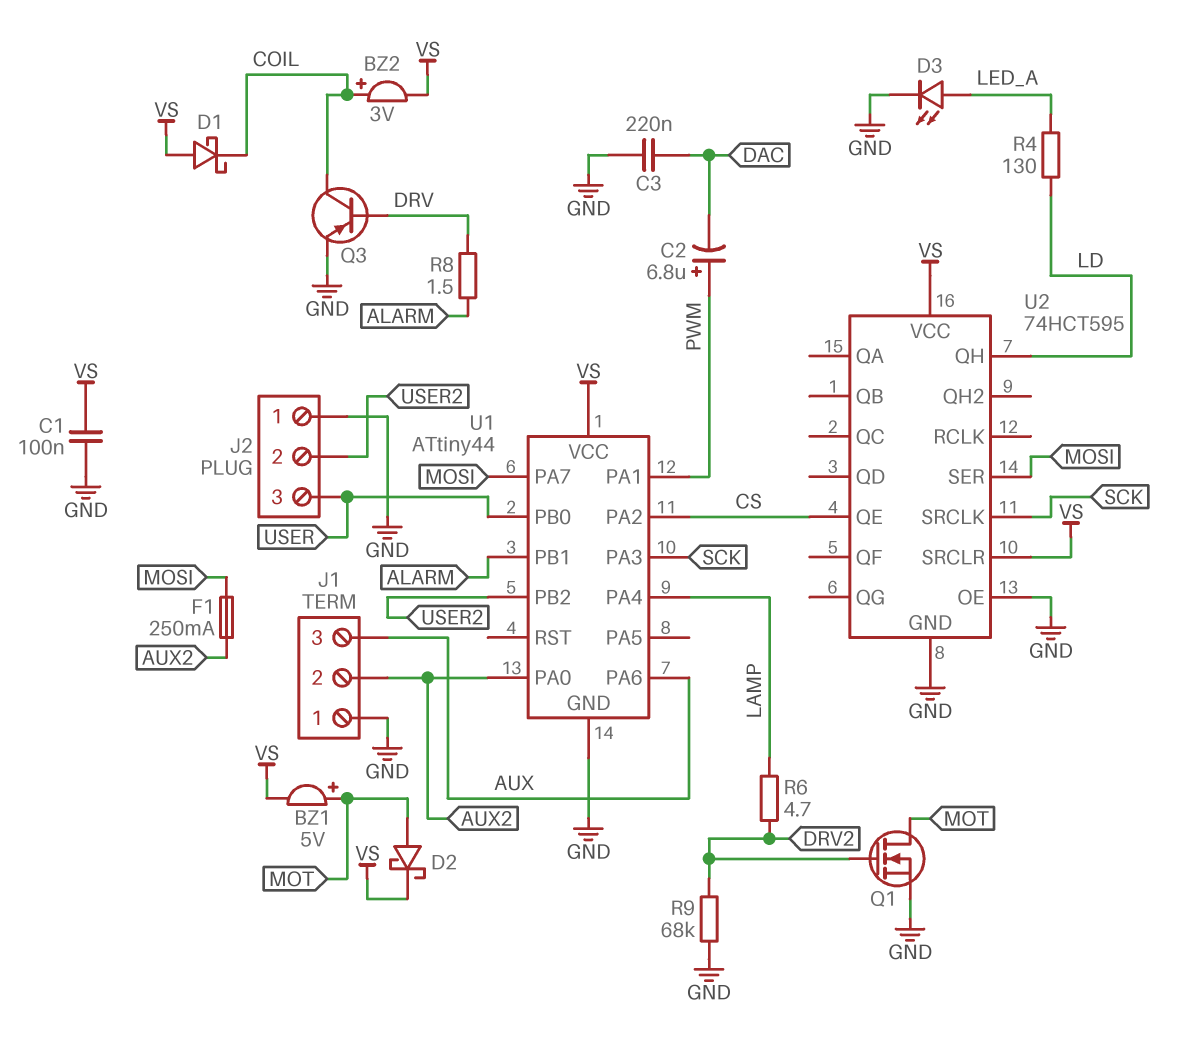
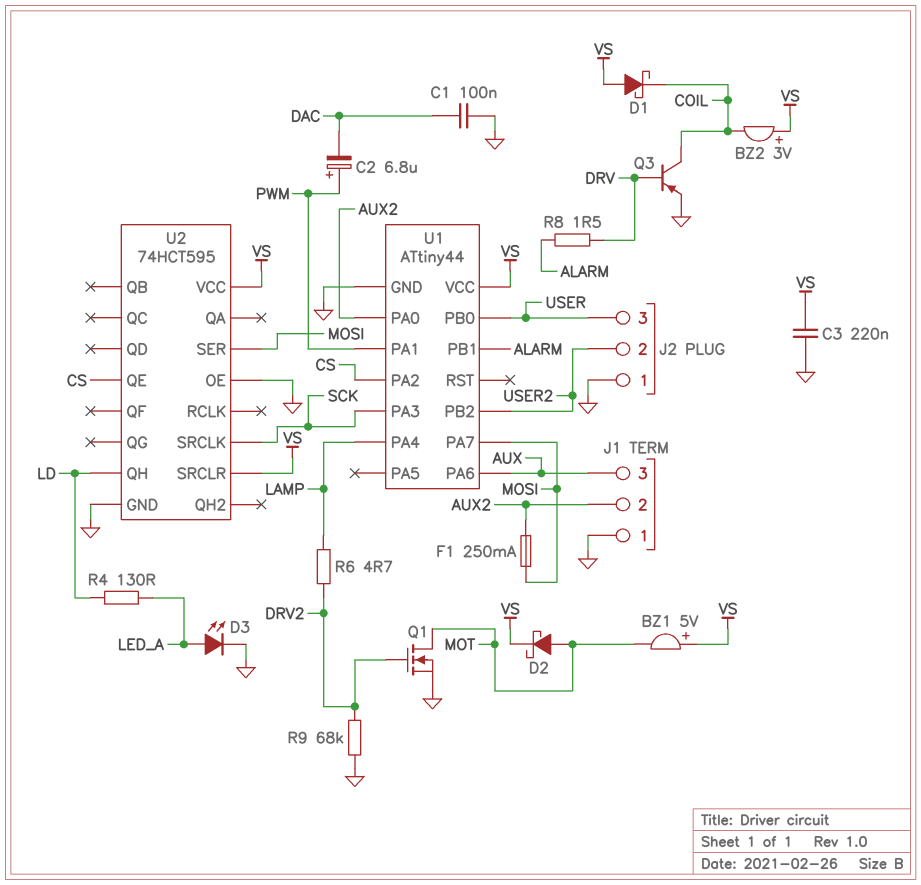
BZ1: buzzer 5V (plus MOT, minus VS) -> buzzer 5V (plus VS, minus MOT)
BZ2: buzzer 3V (plus COIL, minus VS) -> buzzer 3V (plus VS, minus COIL)
C1: 100nF (GND, VS) -> 100nF (DAC, GND)
C3: 220nF (DAC, GND) -> 220nF (GND, VS)

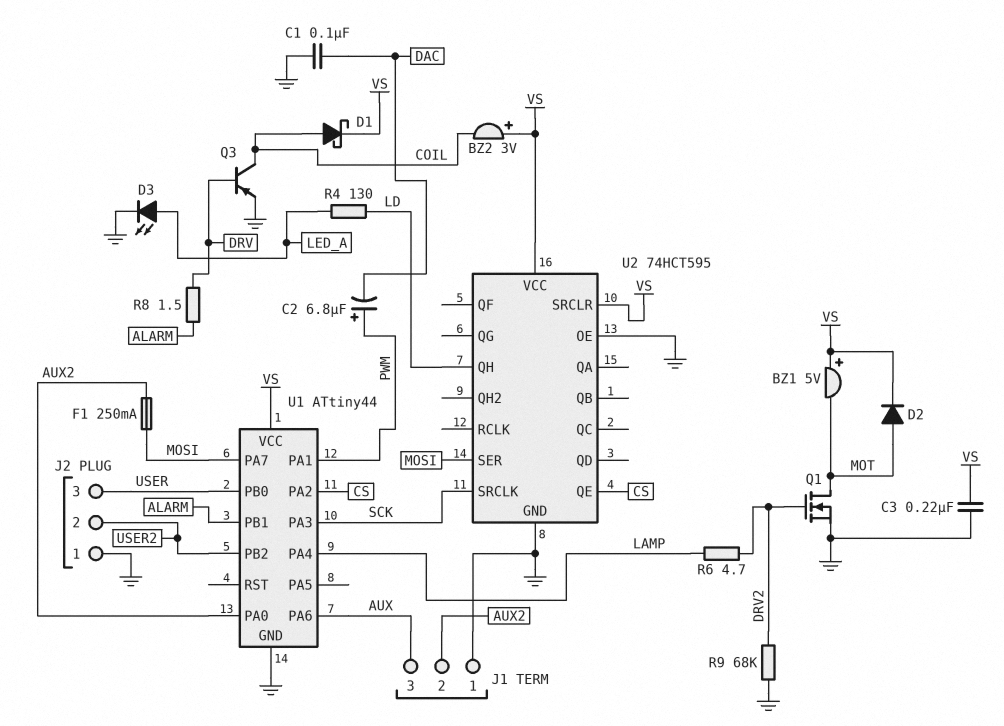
D1: schottky (A VS, K COIL) -> schottky (A COIL, K VS)
D2: schottky (A MOT, K VS) -> diode (A MOT, K VS)

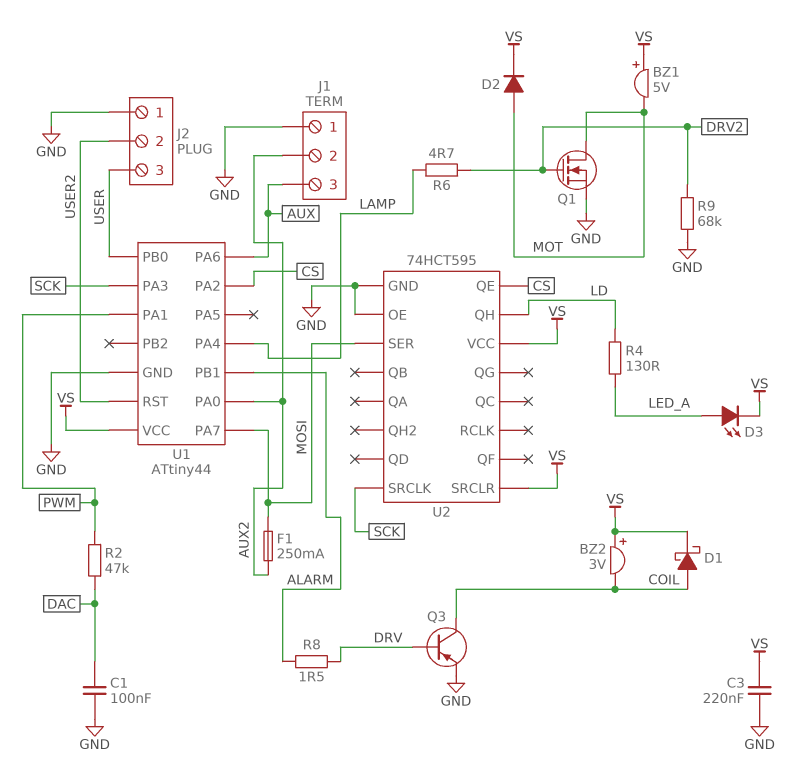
C2: 6.8uF (plus PWM, minus DAC) -> none
D3: LED (A LED_A, K GND) -> LED (A LED_A, K VS)
R2: none -> 47k (DAC, PWM)
U1 pin PB2: USER2 -> none
U1 pin RST: none -> USER2

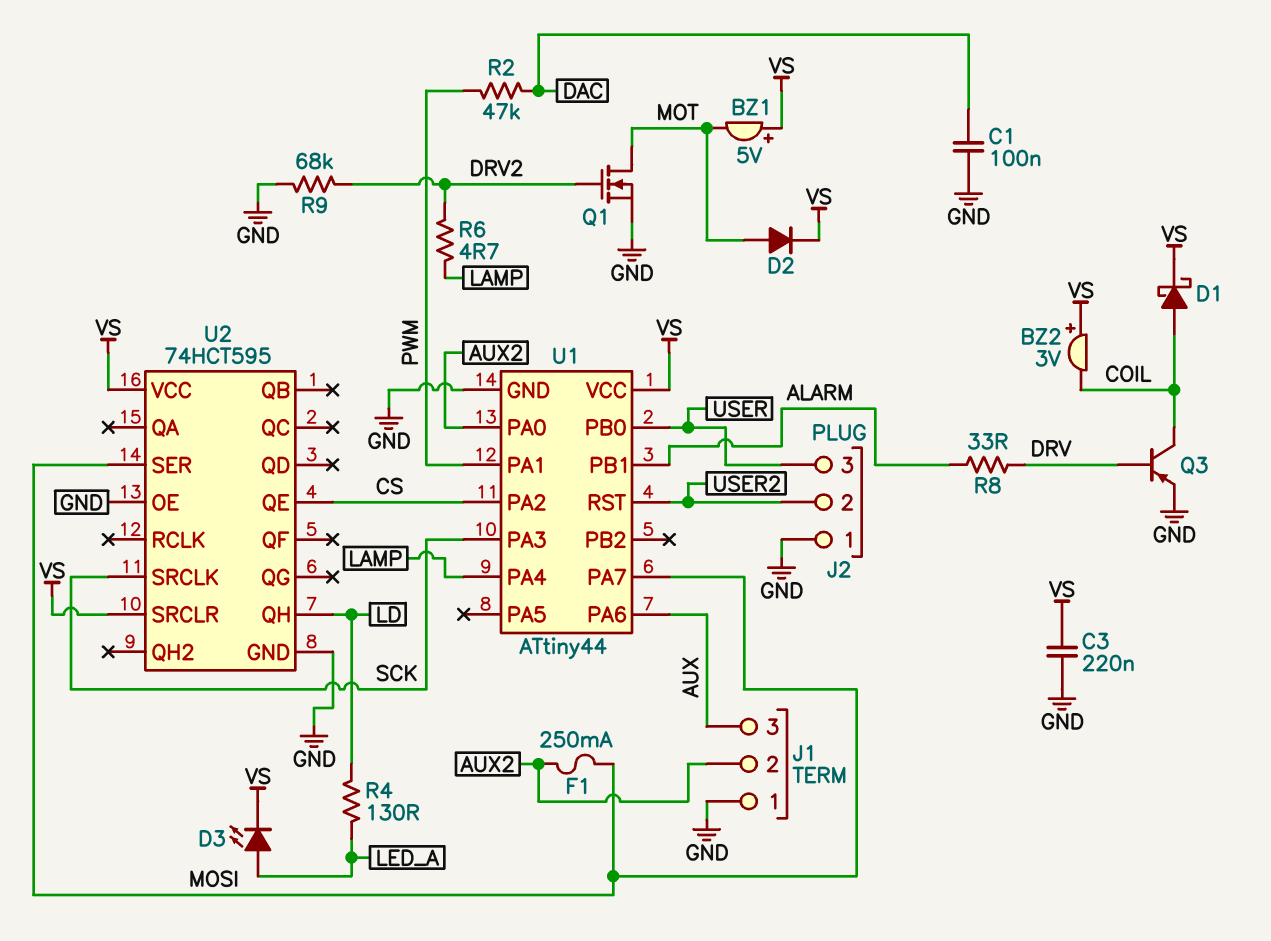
R8: 1.5 (ALARM, DRV) -> 33 (ALARM, DRV)

